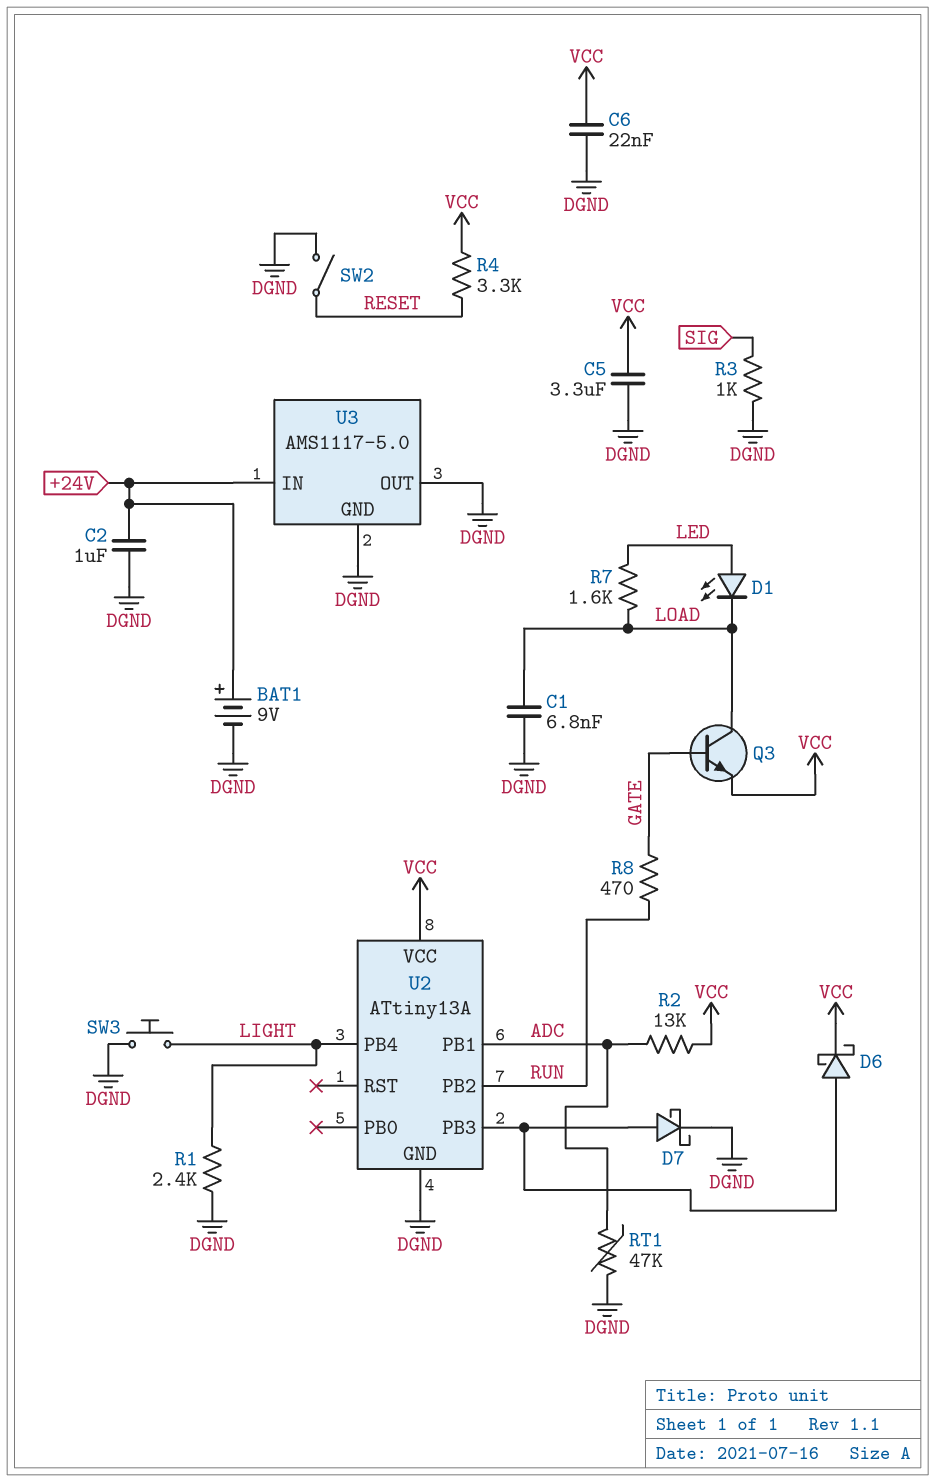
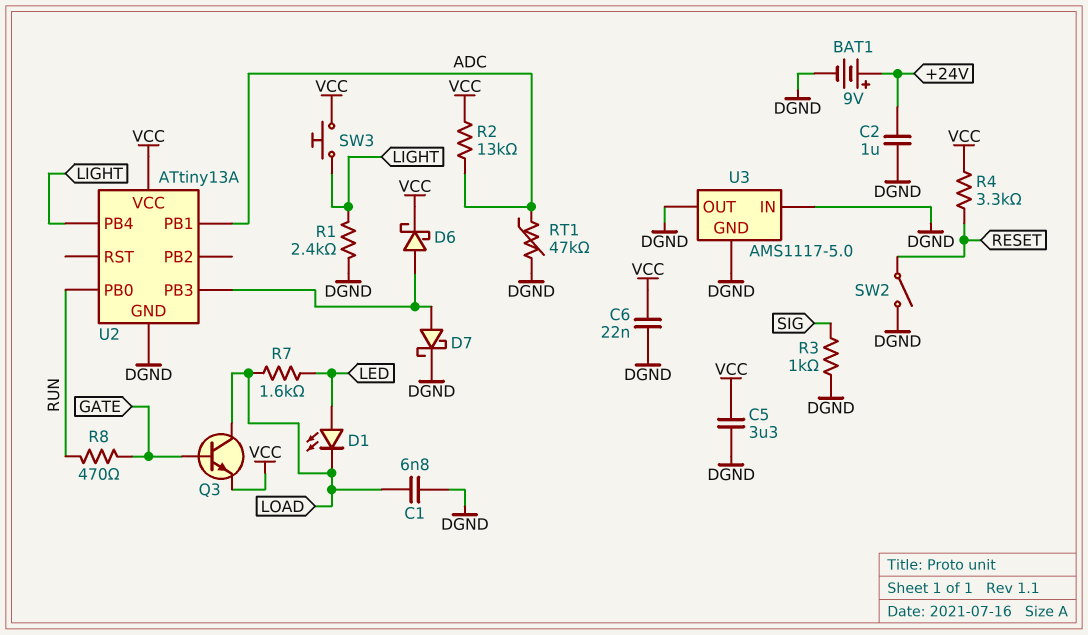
SW3: button (DGND, LIGHT) -> button (LIGHT, VCC)
U2 pin PB0: none -> RUN
U2 pin PB2: RUN -> none
U3 pin IN: +24V -> DGND

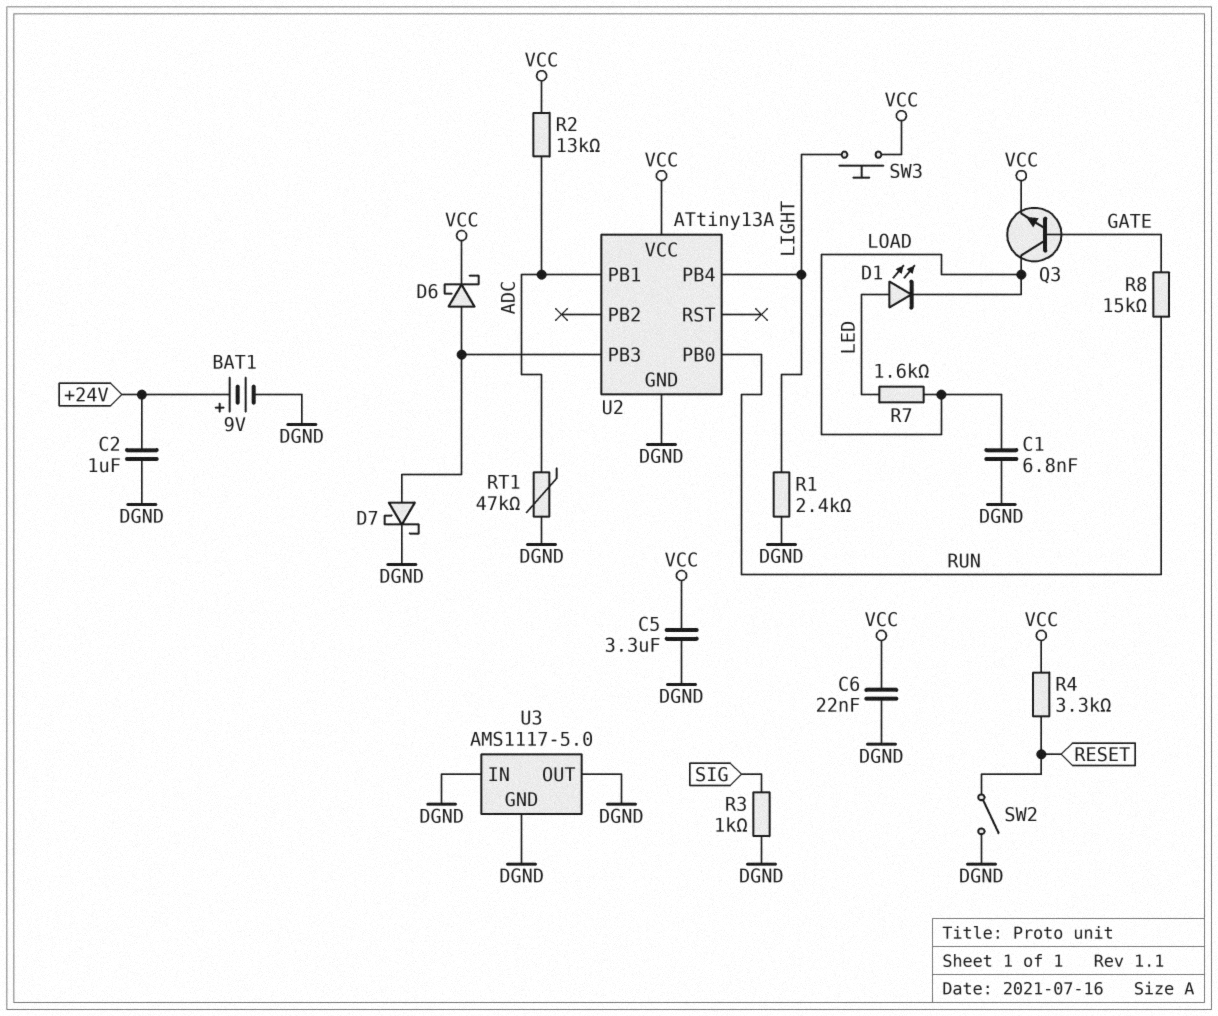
R8: 470 (GATE, RUN) -> 15k (GATE, RUN)

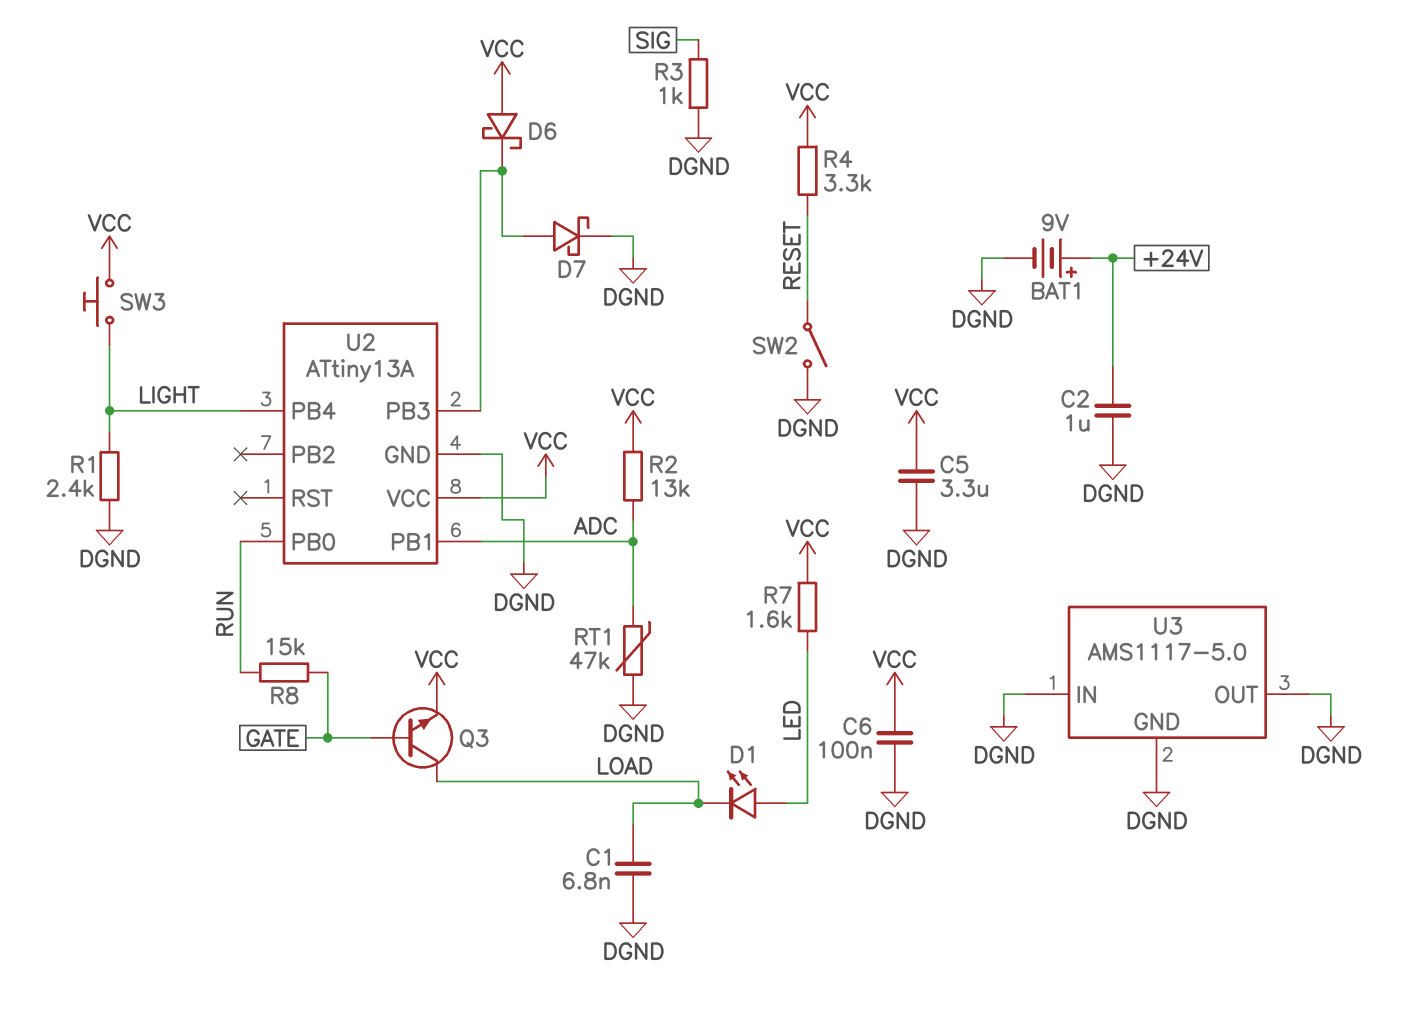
C6: 22nF (DGND, VCC) -> 100nF (DGND, VCC)
D6: schottky (A U2/PB3, K VCC) -> schottky (A VCC, K U2/PB3)
R7: 1.6k (LED, LOAD) -> 1.6k (LED, VCC)

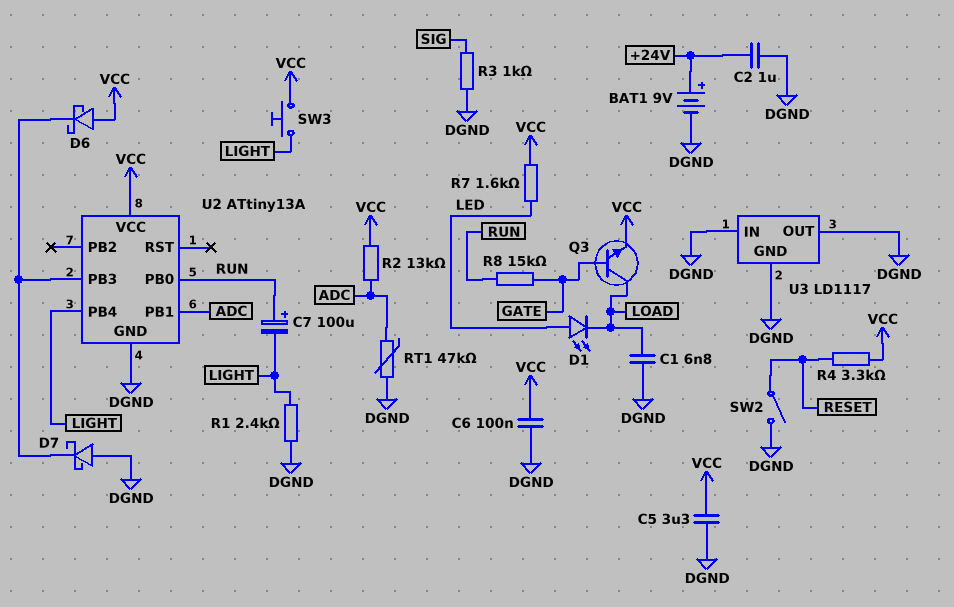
C7: none -> 100uF (plus RUN, minus LIGHT)
D7: schottky (A U2/PB3, K DGND) -> schottky (A DGND, K U2/PB3)
U3: AMS1117-5.0 -> LD1117

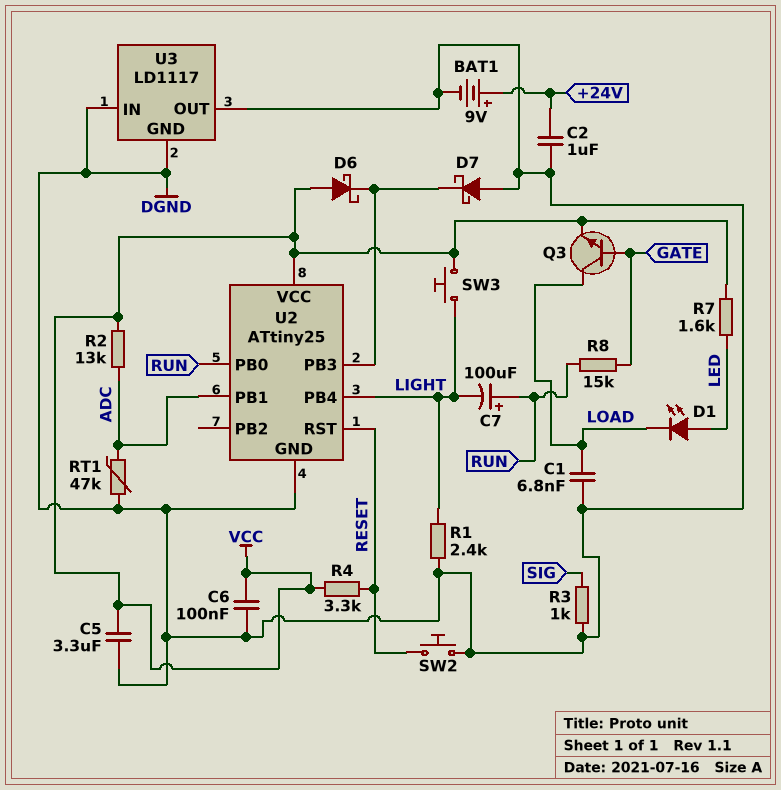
SW2: switch (DGND, RESET) -> button (DGND, RESET)
U2: ATtiny13A -> ATtiny25
U2 pin RST: none -> RESET

